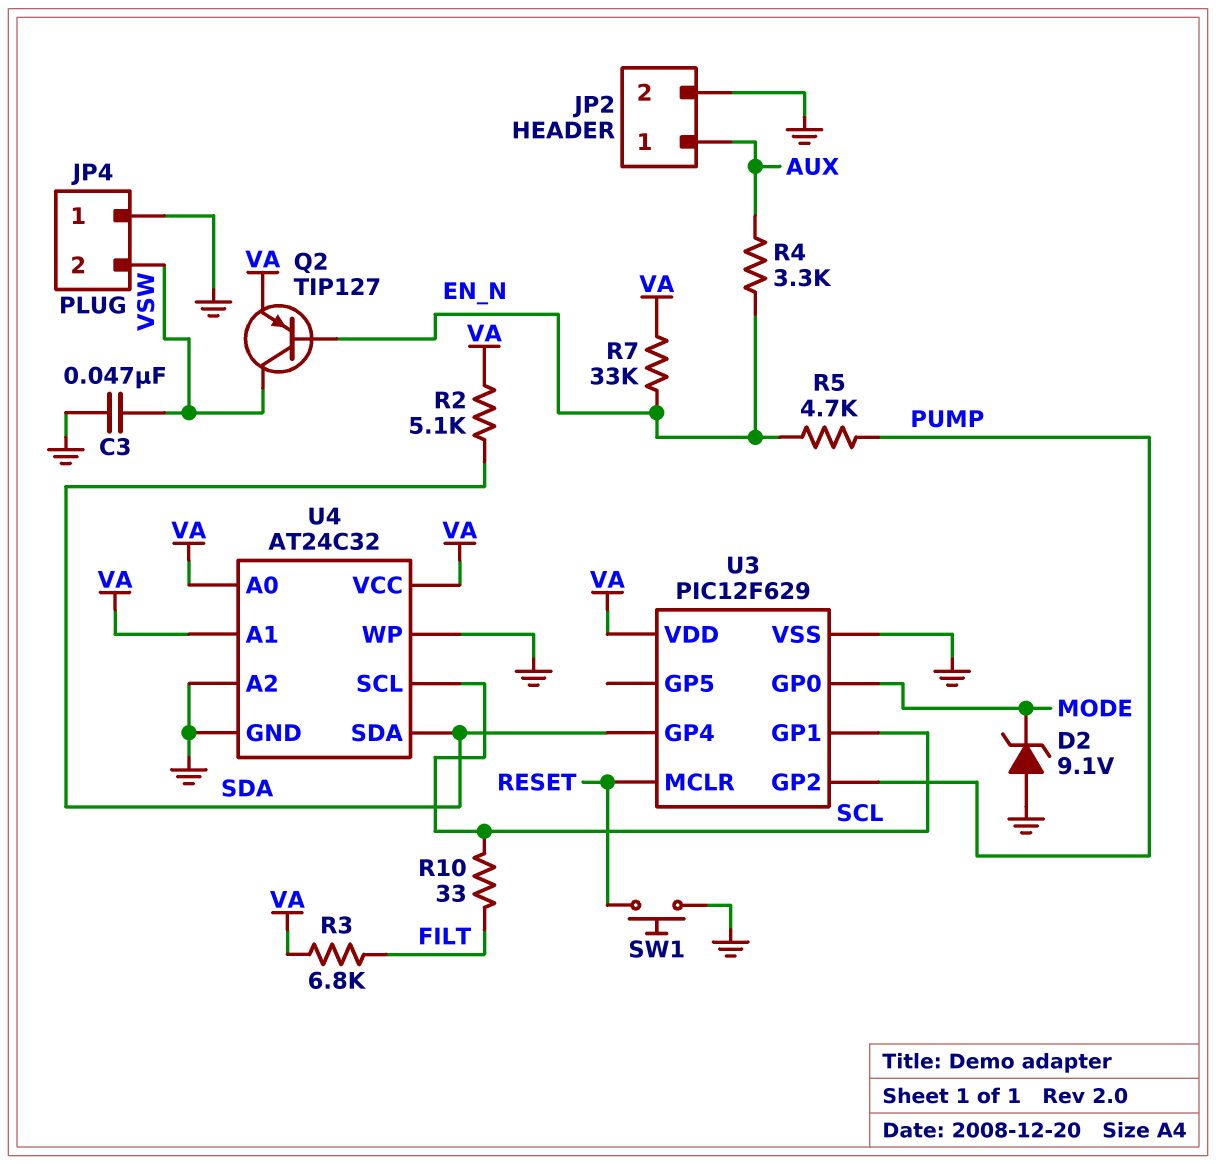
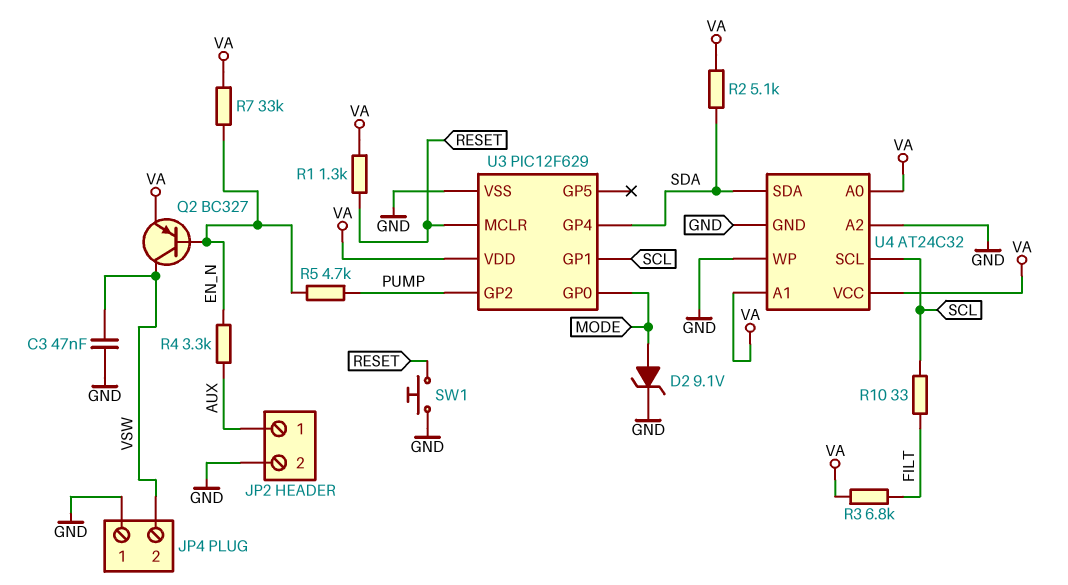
D2: zener 9.1V (A GND, K MODE) -> zener 9.1V (A MODE, K GND)
Q2: PNP TIP127 (B EN_N, C VSW, E VA) -> PNP BC327 (B EN_N, C VSW, E VA)
R1: none -> 1.3k (RESET, VA)

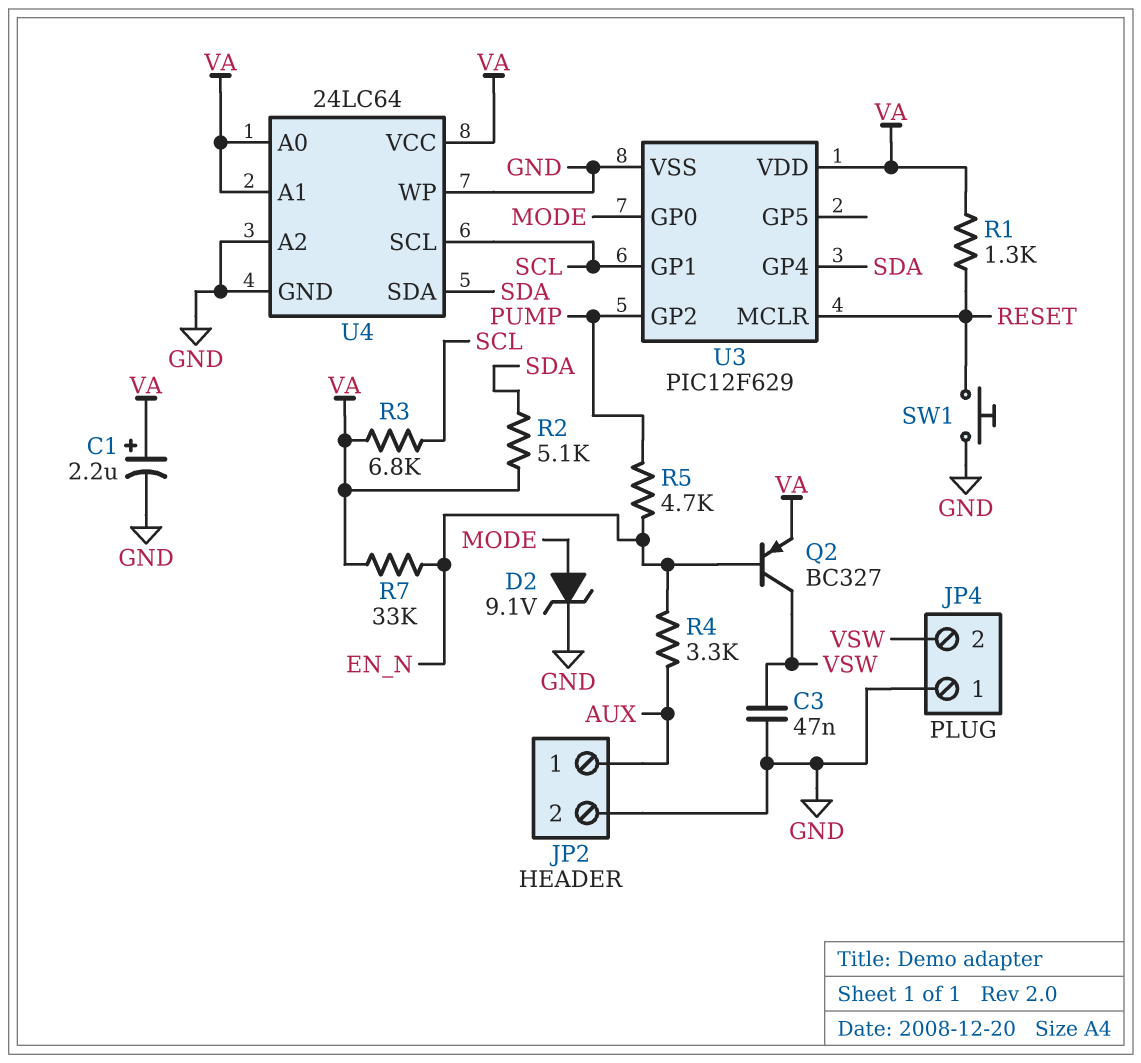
C1: none -> 2.2uF (plus VA, minus GND)
R3: 6.8k (FILT, VA) -> 6.8k (SCL, VA)
R10: 33 (FILT, SCL) -> none
U4: AT24C32 -> 24LC64

